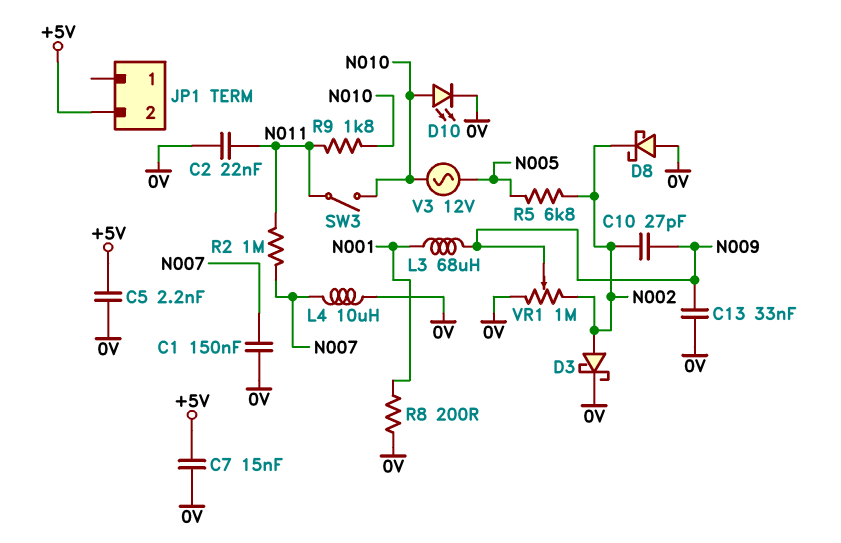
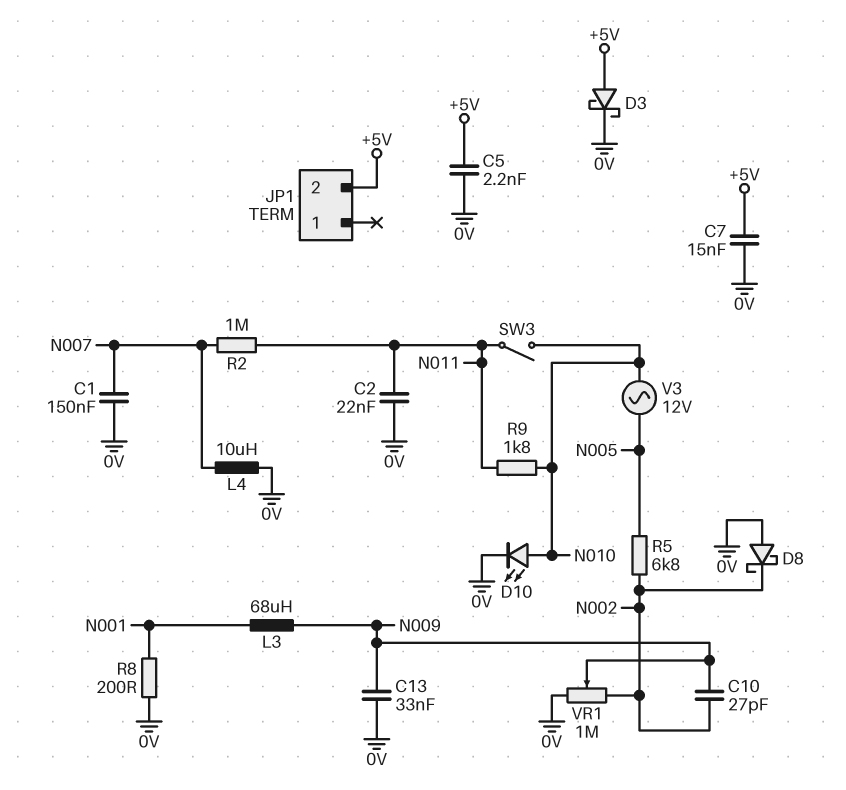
D3: schottky (A N002, K 0V) -> schottky (A +5V, K 0V)

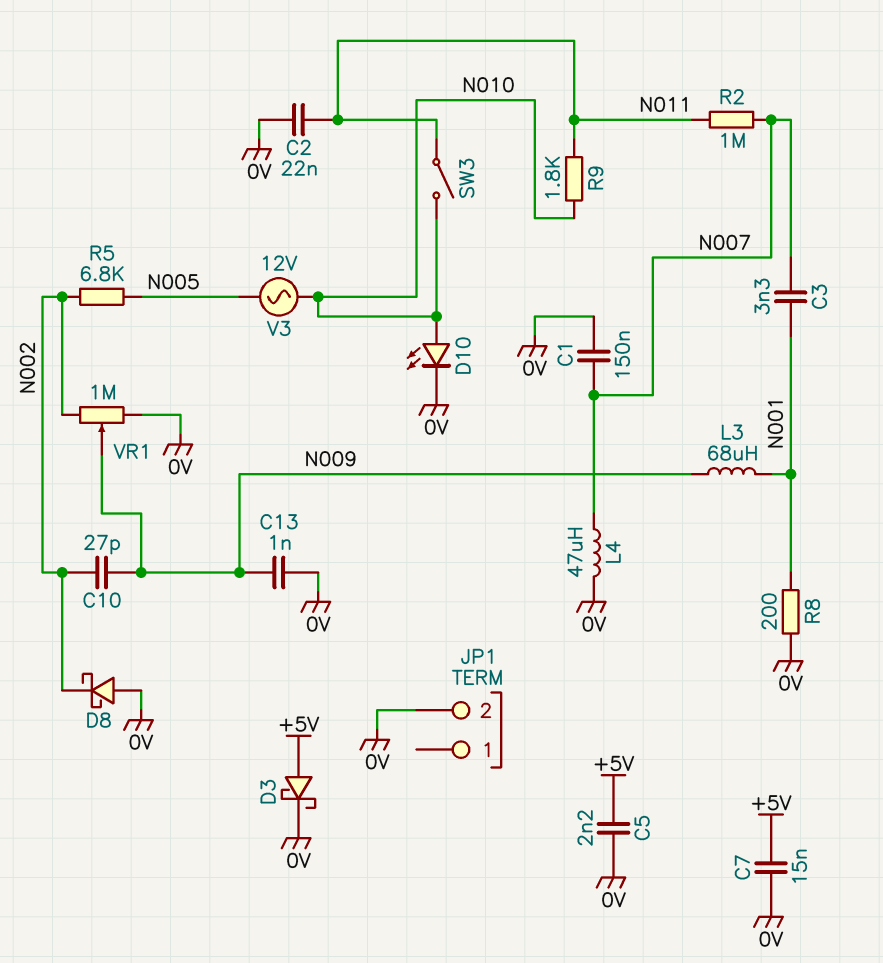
C3: none -> 3.3nF (N001, N007)
C13: 33nF (0V, N009) -> 1nF (0V, N009)
JP1 pin 2: +5V -> 0V
L4: 10uH (0V, N007) -> 47uH (0V, N007)

